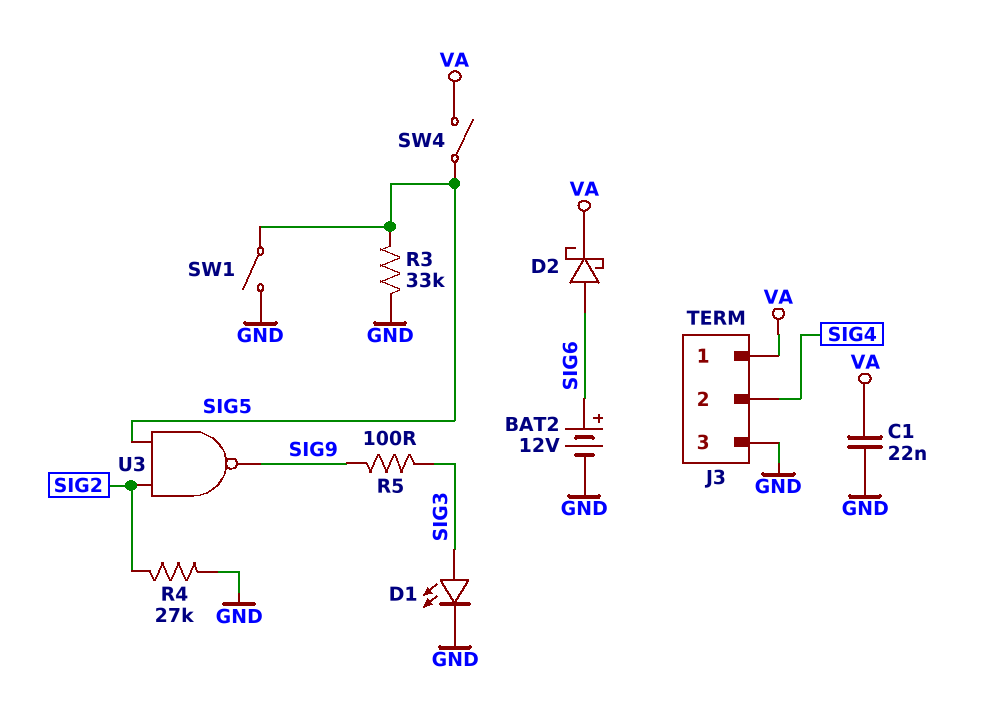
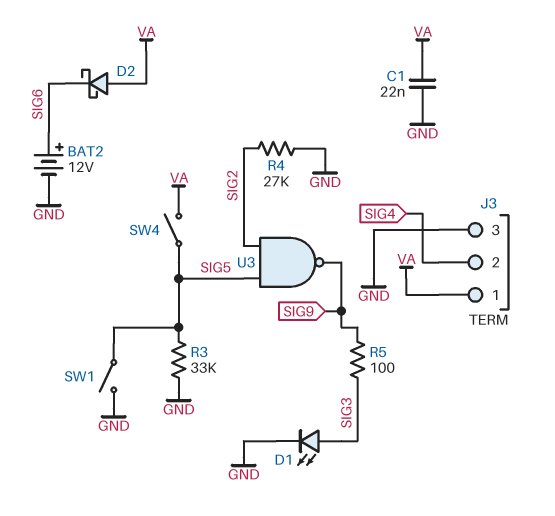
D2: schottky (A SIG6, K VA) -> schottky (A VA, K SIG6)

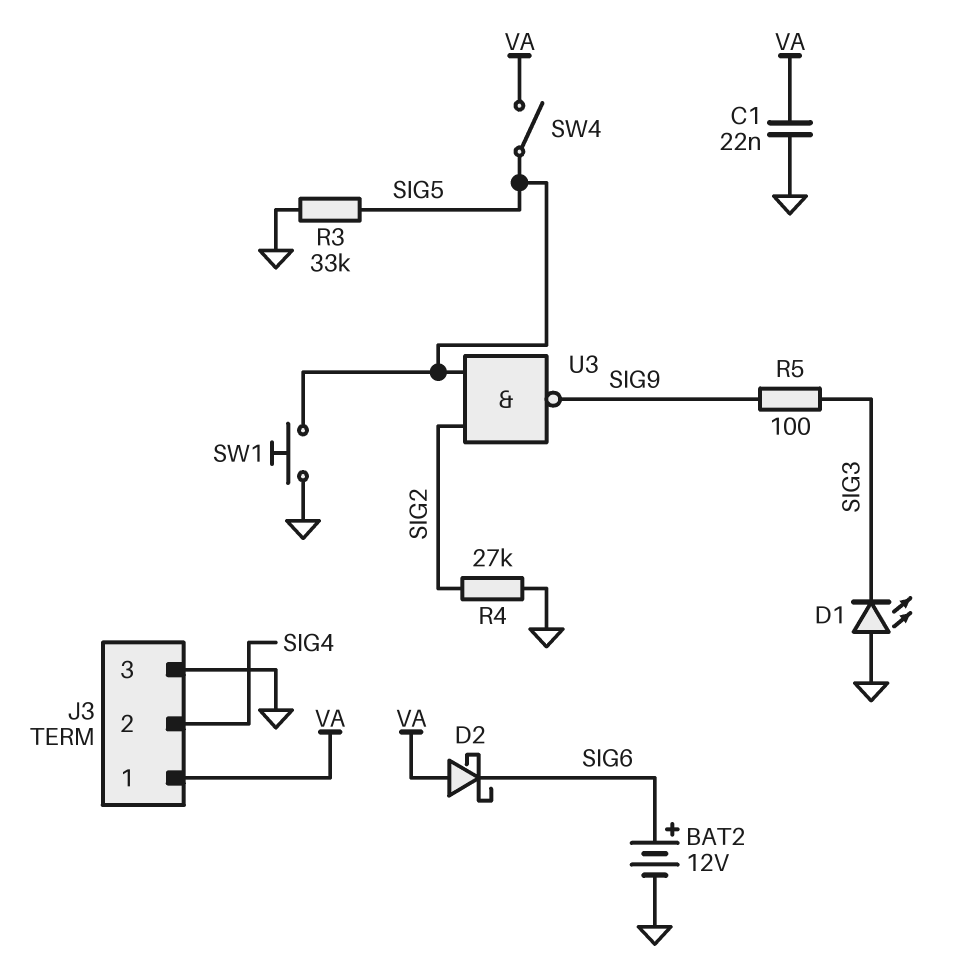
D1: LED (A SIG3, K GND) -> LED (A GND, K SIG3)
SW1: switch (GND, SIG5) -> button (GND, SIG5)

